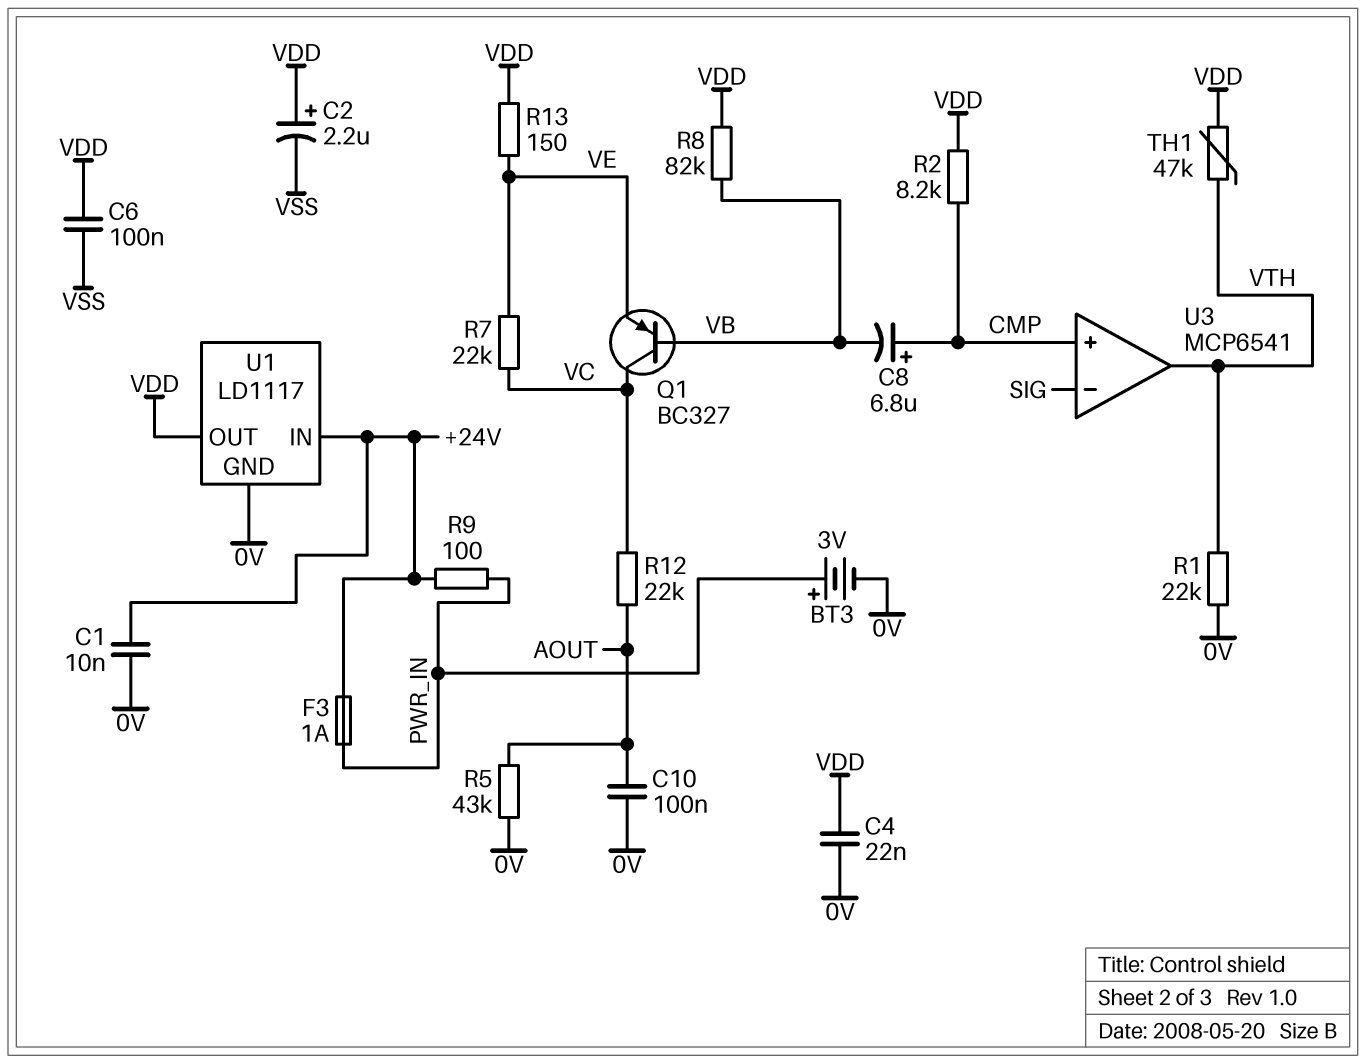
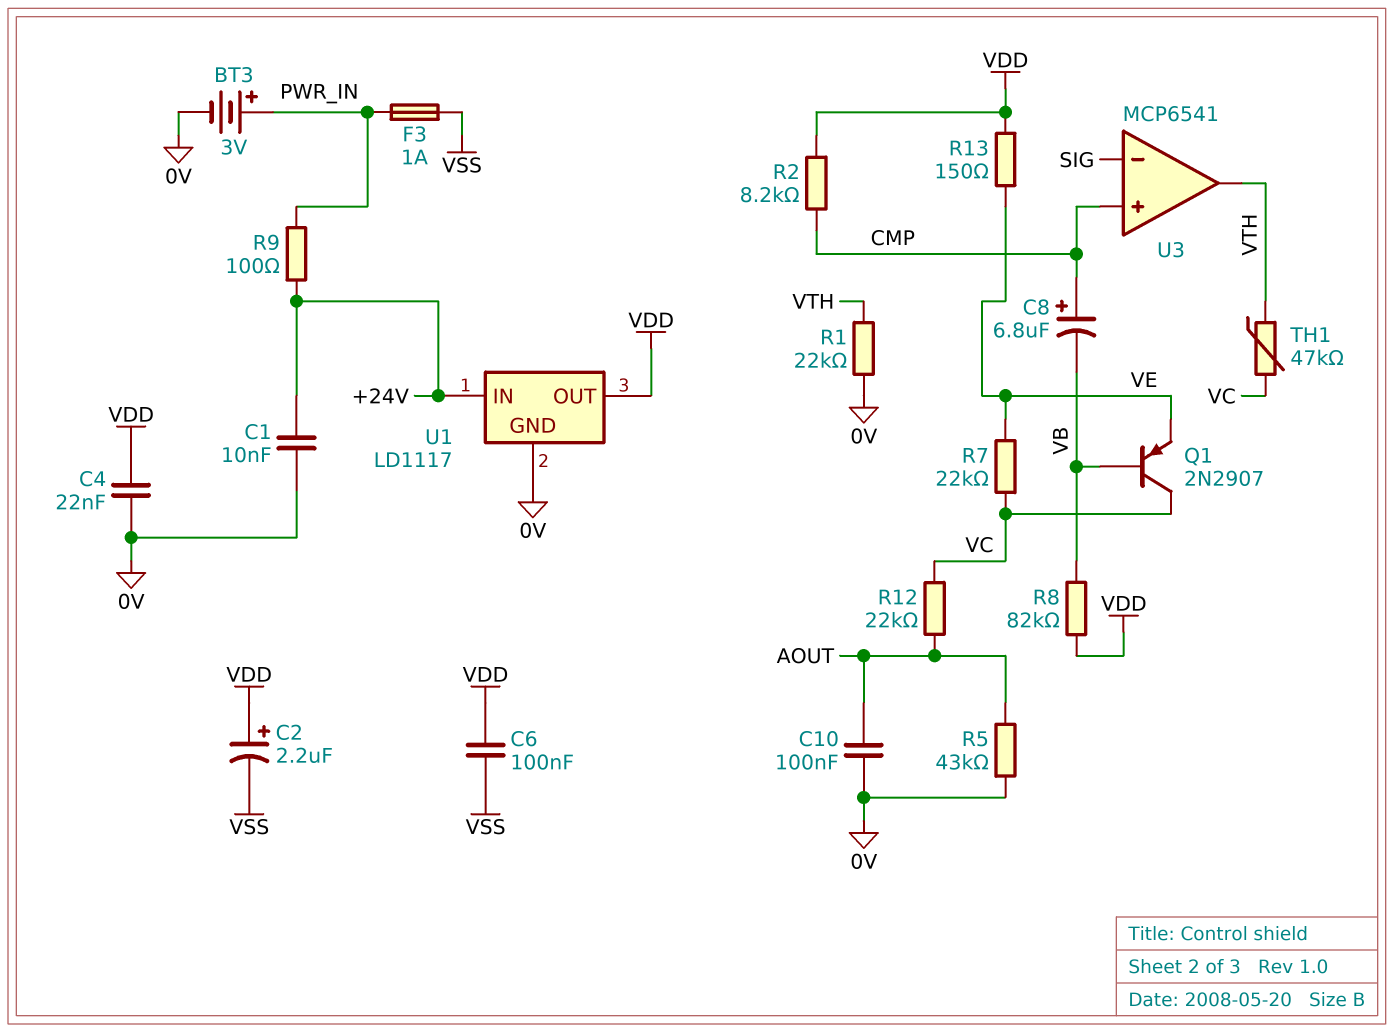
F3: 1A (+24V, PWR_IN) -> 1A (PWR_IN, VSS)
Q1: PNP BC327 (B VB, C VC, E VE) -> PNP 2N2907 (B VB, C VC, E VE)
TH1: 47k (VDD, VTH) -> 47k (VC, VTH)

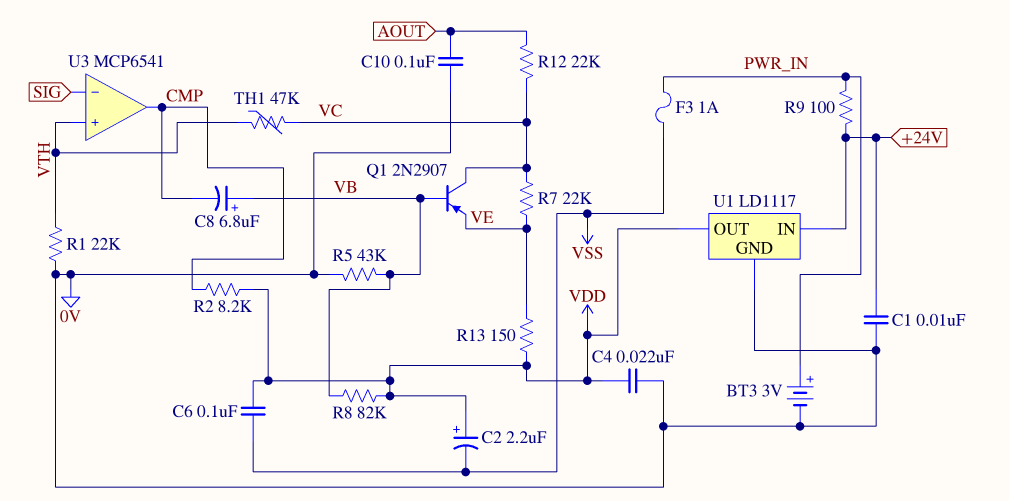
C8: 6.8uF (plus CMP, minus VB) -> 6.8uF (plus VB, minus CMP)
R5: 43k (0V, AOUT) -> 43k (0V, VB)
U3 pin in+: CMP -> VTH
U3 pin out: VTH -> CMP

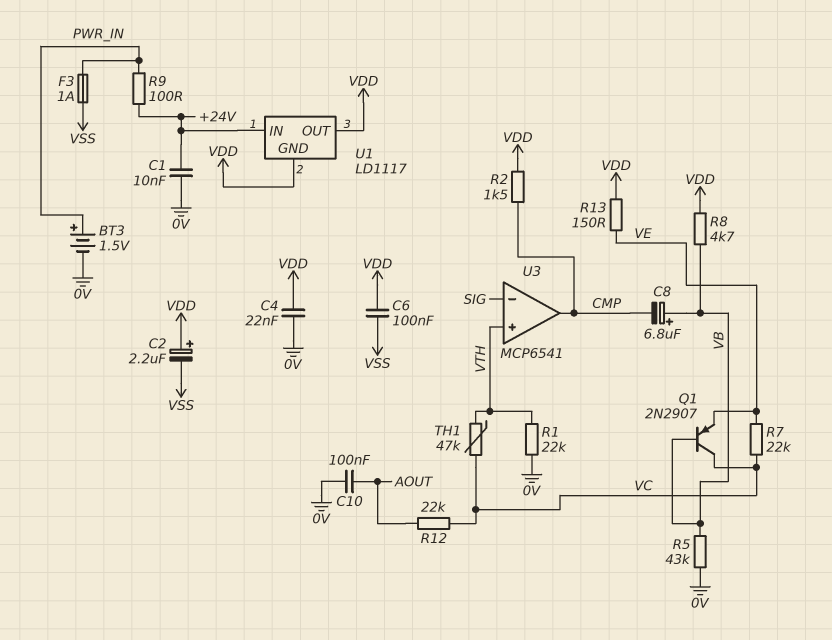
BT3: 3V (plus PWR_IN, minus 0V) -> 1.5V (plus PWR_IN, minus 0V)
R2: 8.2k (CMP, VDD) -> 1.5k (CMP, VDD)
R8: 82k (VB, VDD) -> 4.7k (VB, VDD)
U1 pin GND: 0V -> VDD

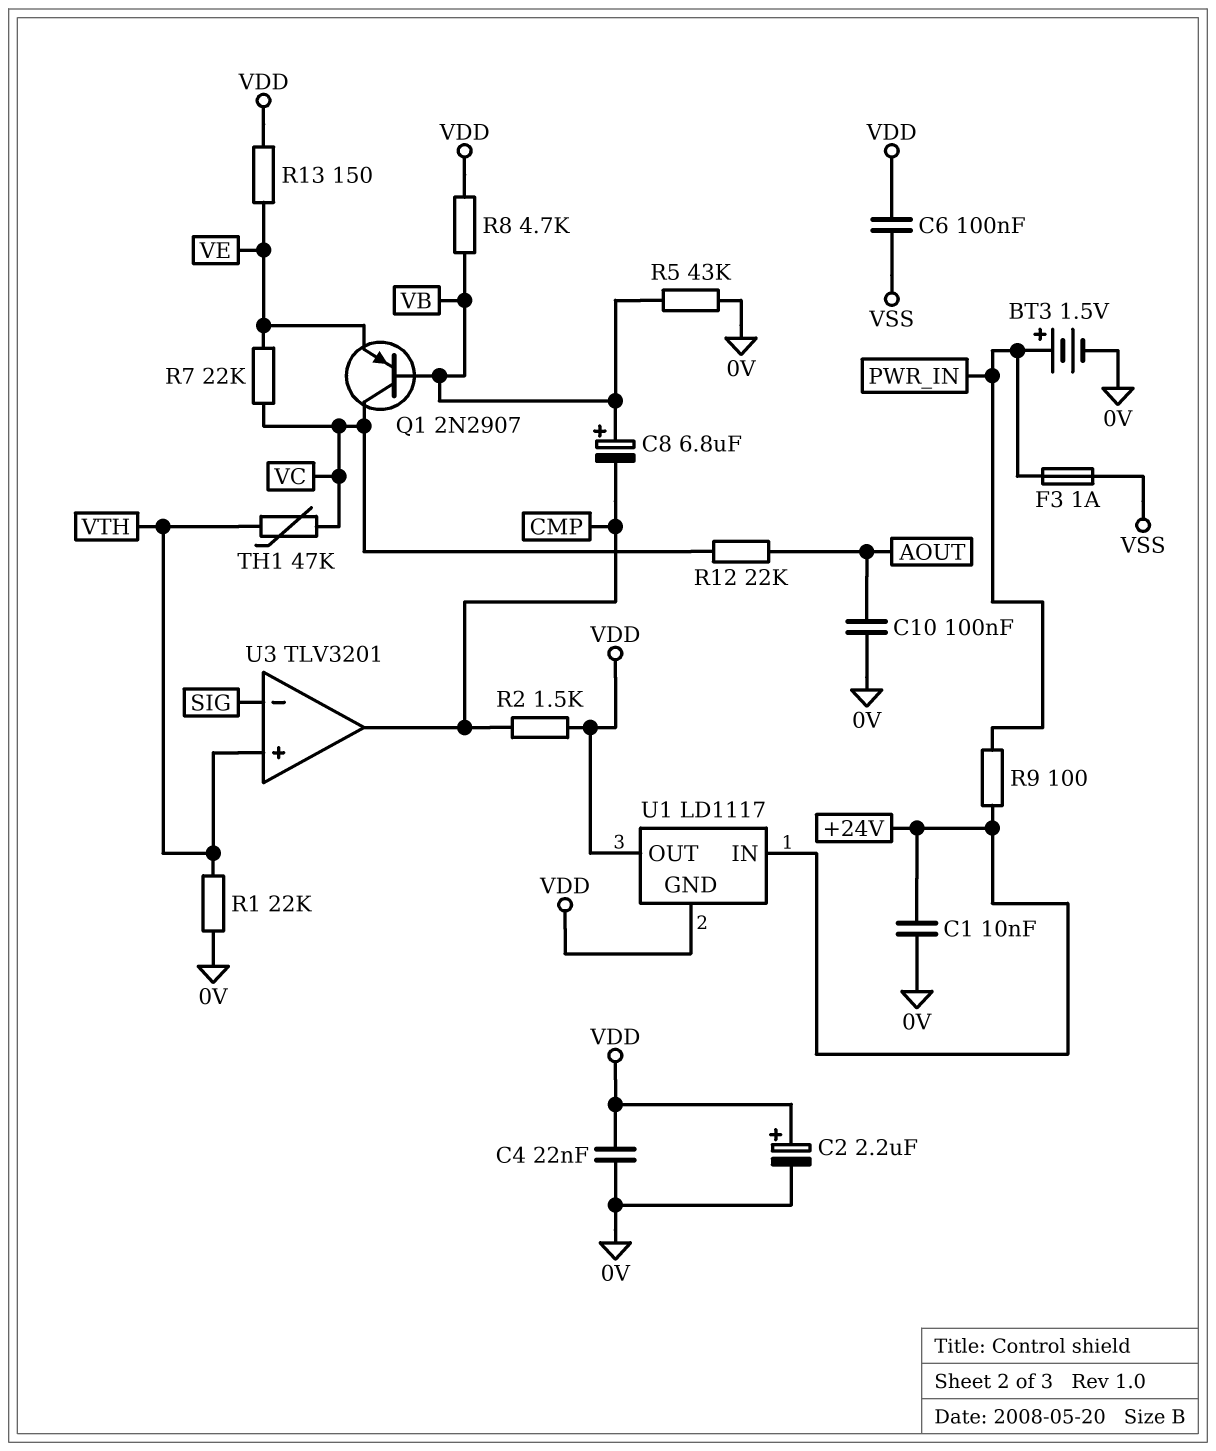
C2: 2.2uF (plus VDD, minus VSS) -> 2.2uF (plus VDD, minus 0V)
U3: MCP6541 -> TLV3201

